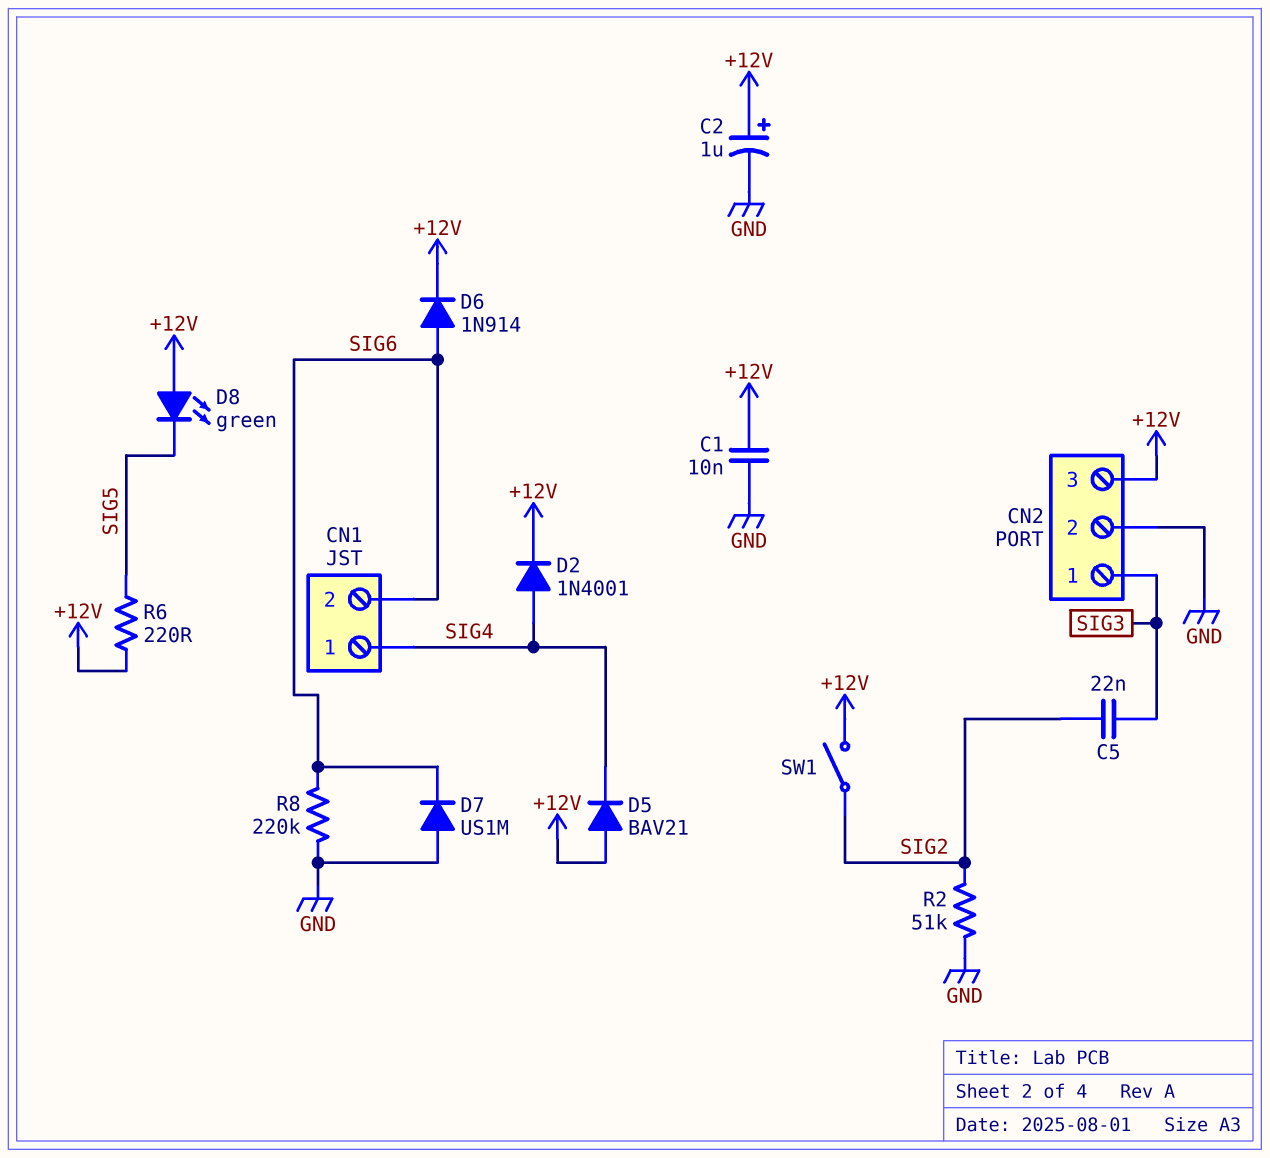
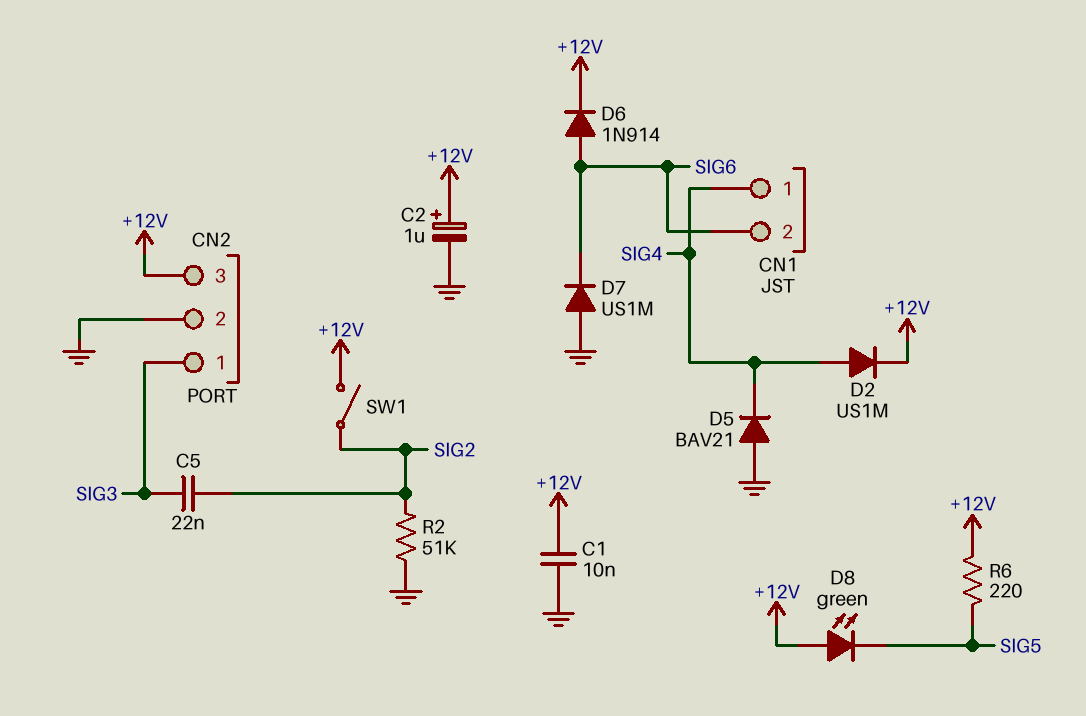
D2: diode 1N4001 (A SIG4, K +12V) -> diode US1M (A SIG4, K +12V)
D5: diode BAV21 (A +12V, K SIG4) -> diode BAV21 (A GND, K SIG4)
R8: 220k (GND, SIG6) -> none

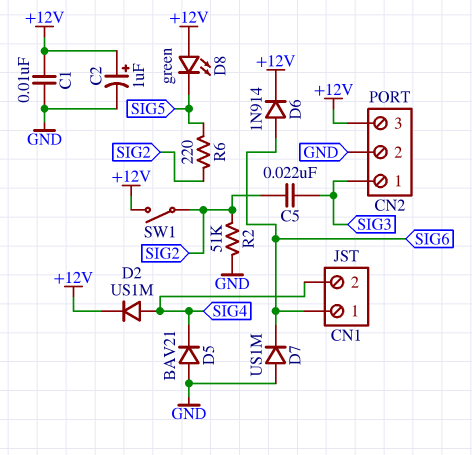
CN1 pin 1: SIG4 -> SIG6
CN1 pin 2: SIG6 -> SIG4
R6: 220 (+12V, SIG5) -> 220 (SIG2, SIG5)

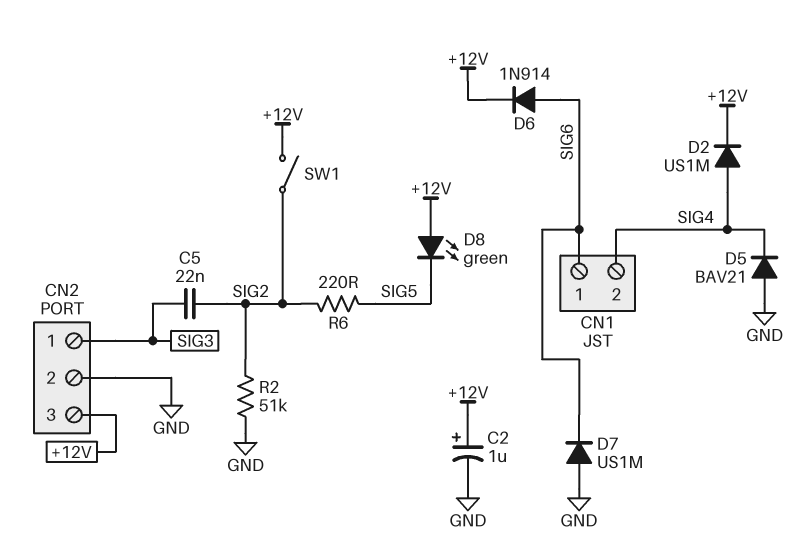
C1: 10nF (+12V, GND) -> none

